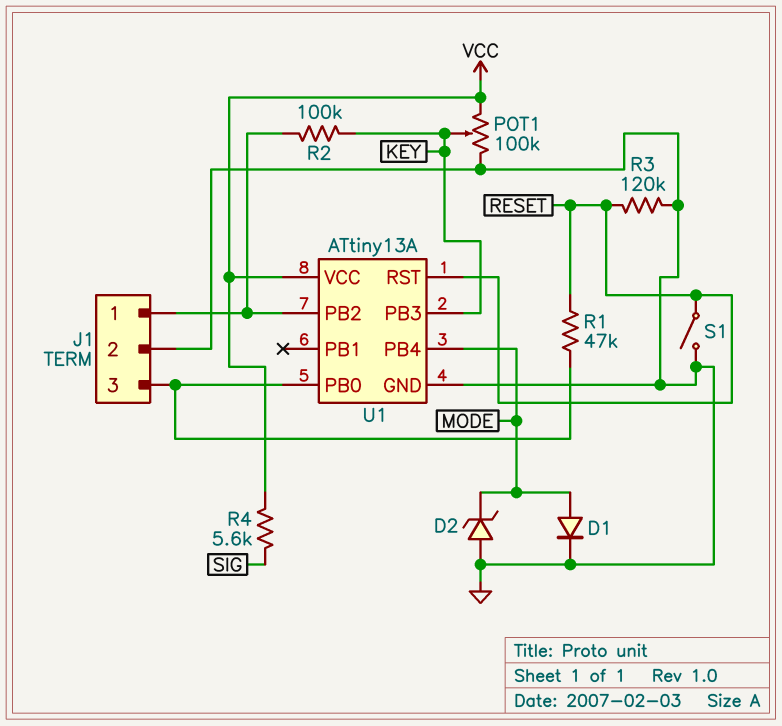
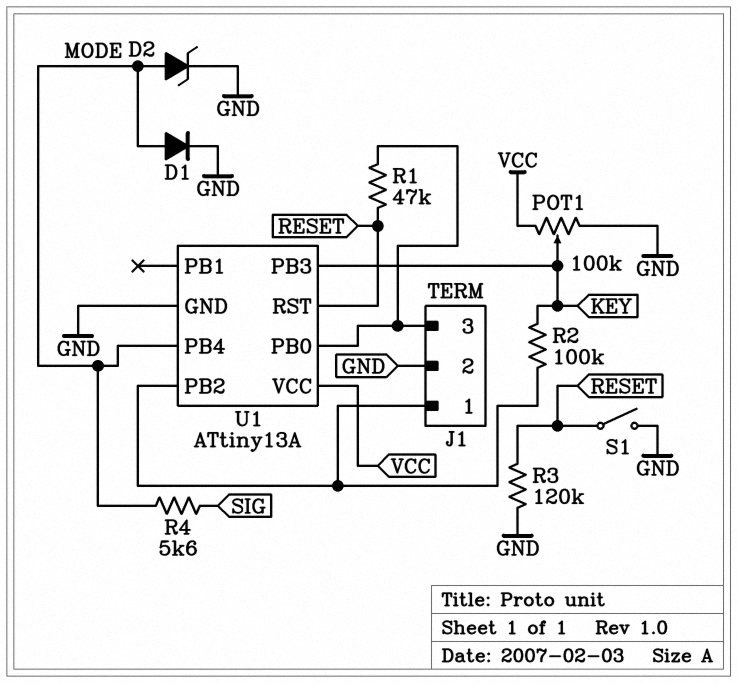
D2: zener (A GND, K MODE) -> zener (A MODE, K GND)
R4: 5.6k (SIG, VCC) -> 5.6k (MODE, SIG)

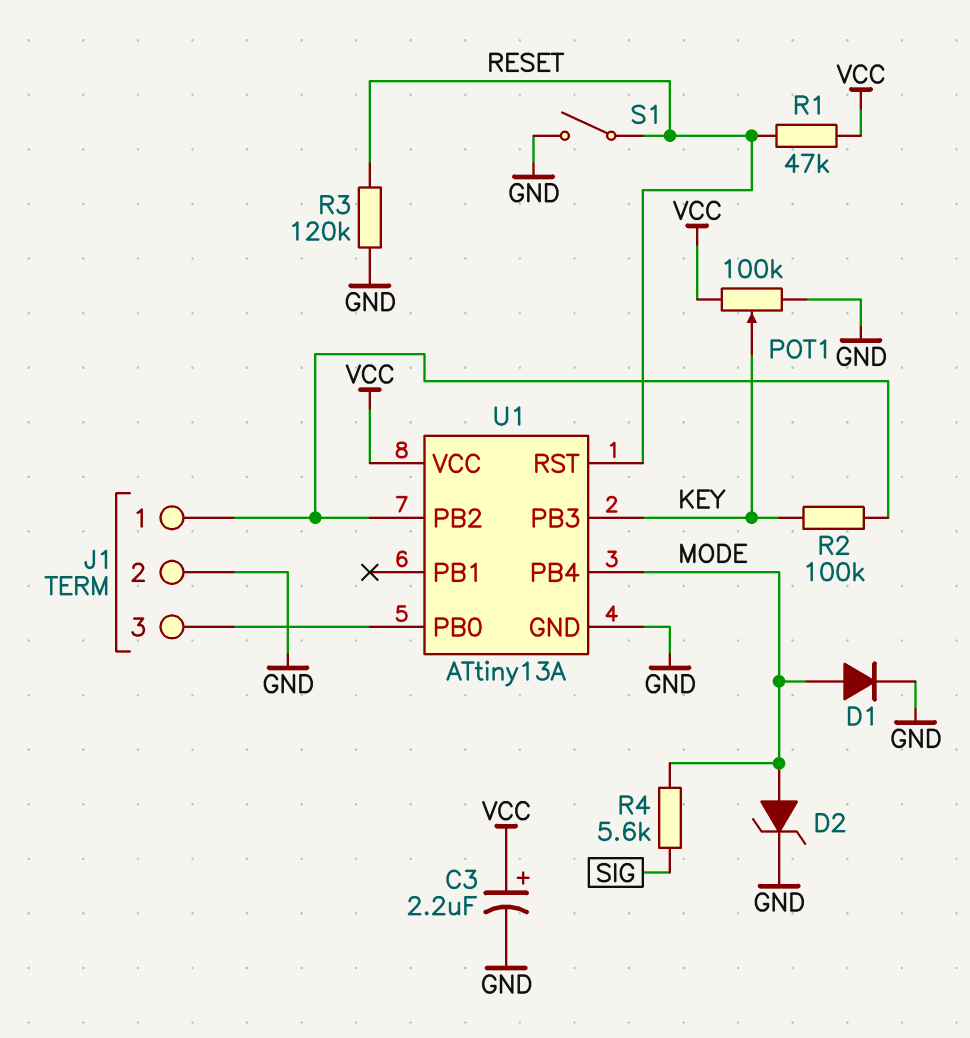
C3: none -> 2.2uF (plus VCC, minus GND)
R1: 47k (J1/3, RESET) -> 47k (RESET, VCC)

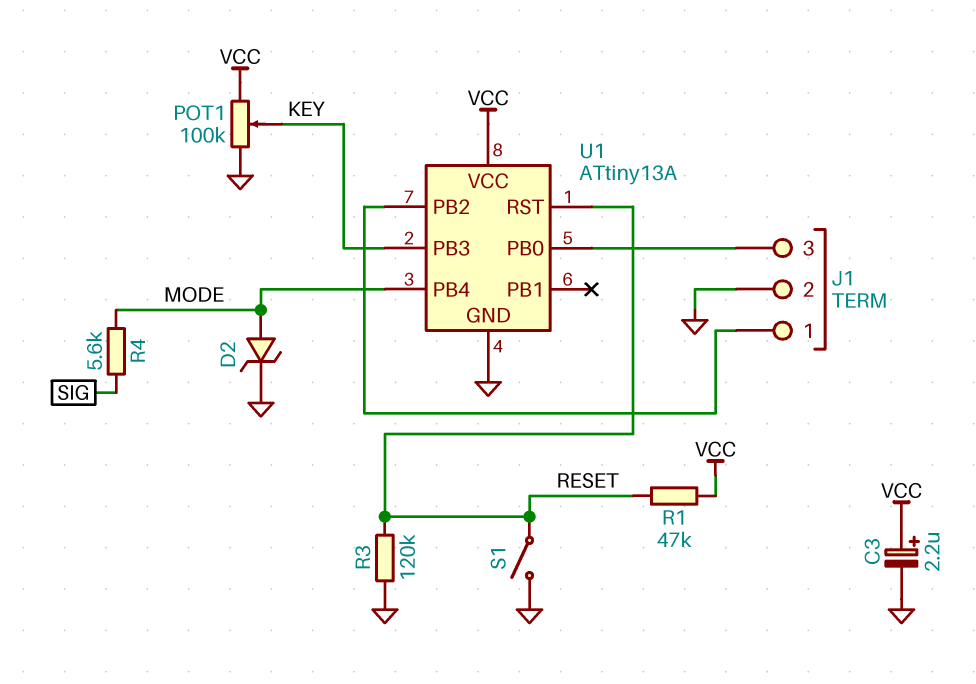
D1: diode (A MODE, K GND) -> none
R2: 100k (J1/1, KEY) -> none

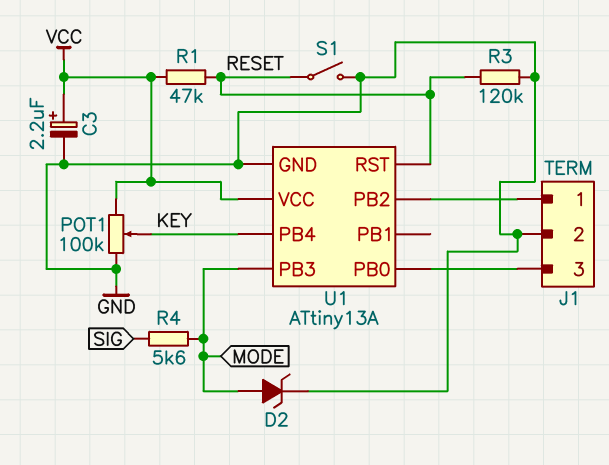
U1 pin PB3: KEY -> MODE
U1 pin PB4: MODE -> KEY

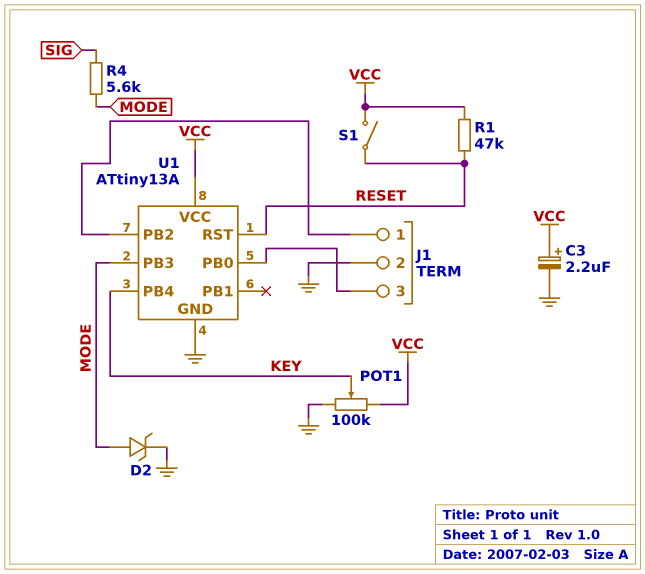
R3: 120k (GND, RESET) -> none
S1: switch (GND, RESET) -> switch (RESET, VCC)

